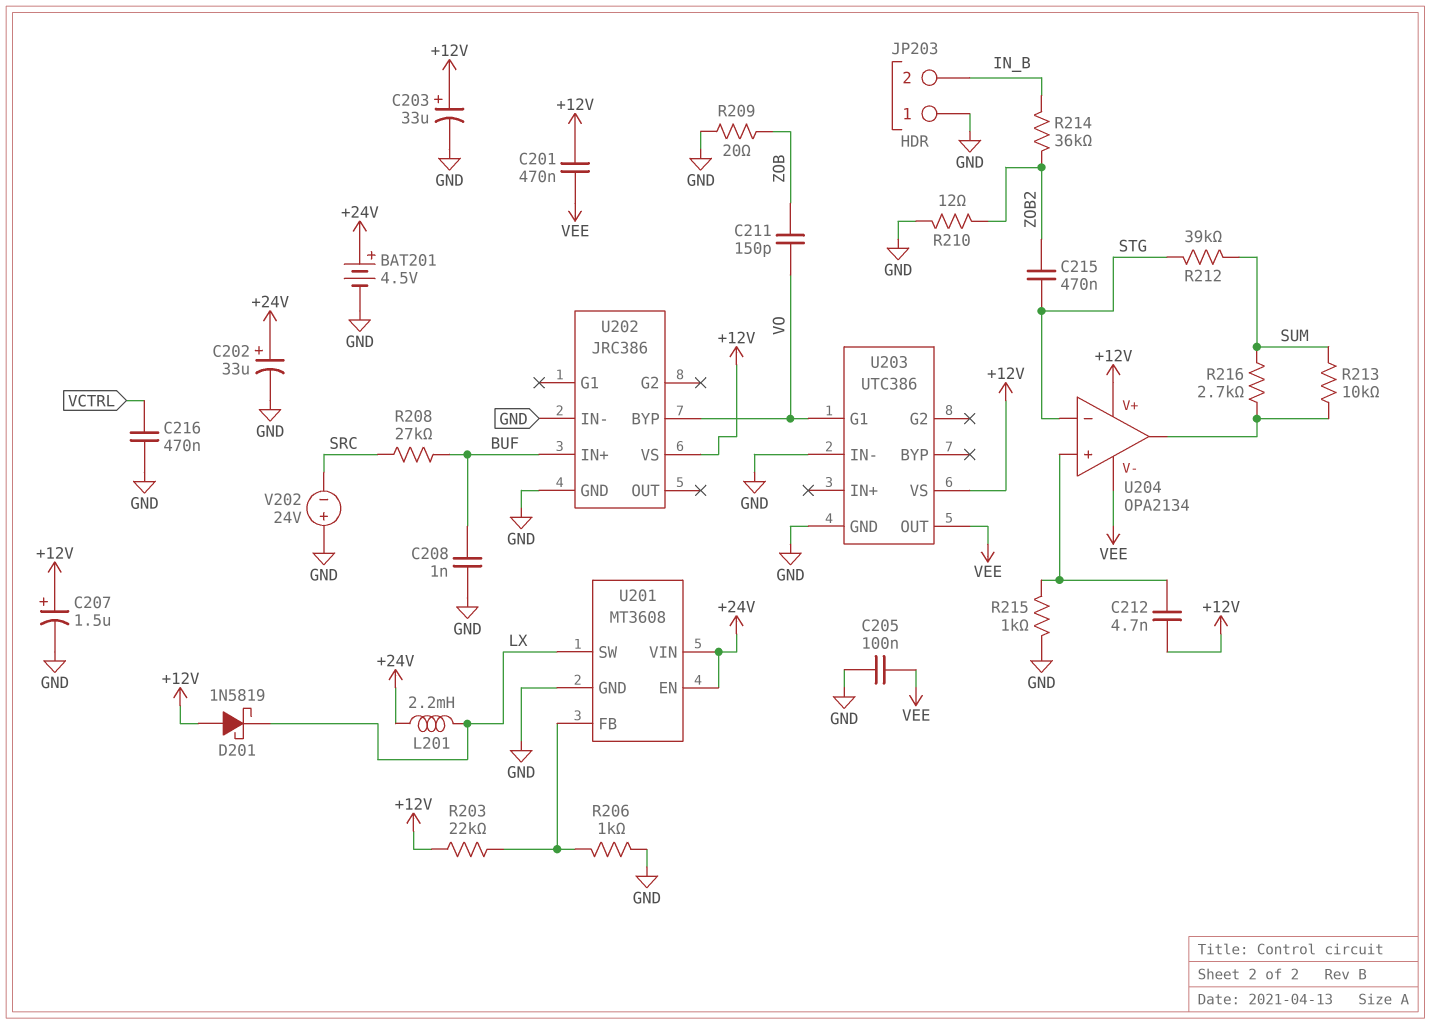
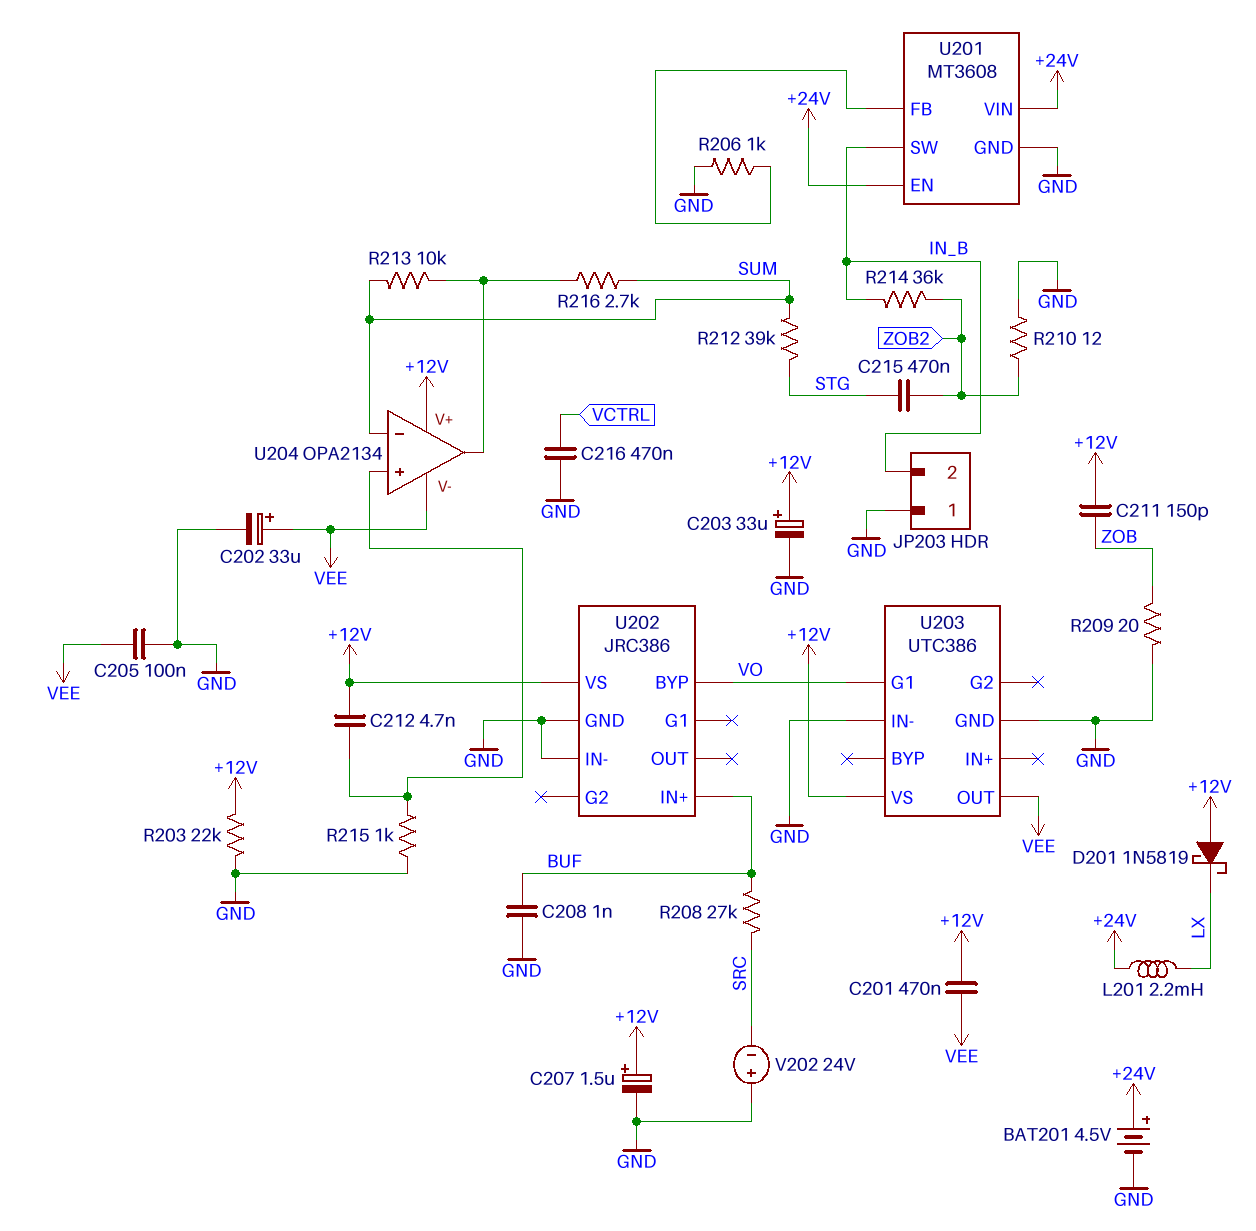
C202: 33uF (plus +24V, minus GND) -> 33uF (plus VEE, minus GND)
C211: 150pF (VO, ZOB) -> 150pF (+12V, ZOB)
R203: 22k (+12V, U201/FB) -> 22k (+12V, GND)
U201 pin SW: LX -> IN_B
U204 pin in-: STG -> SUM

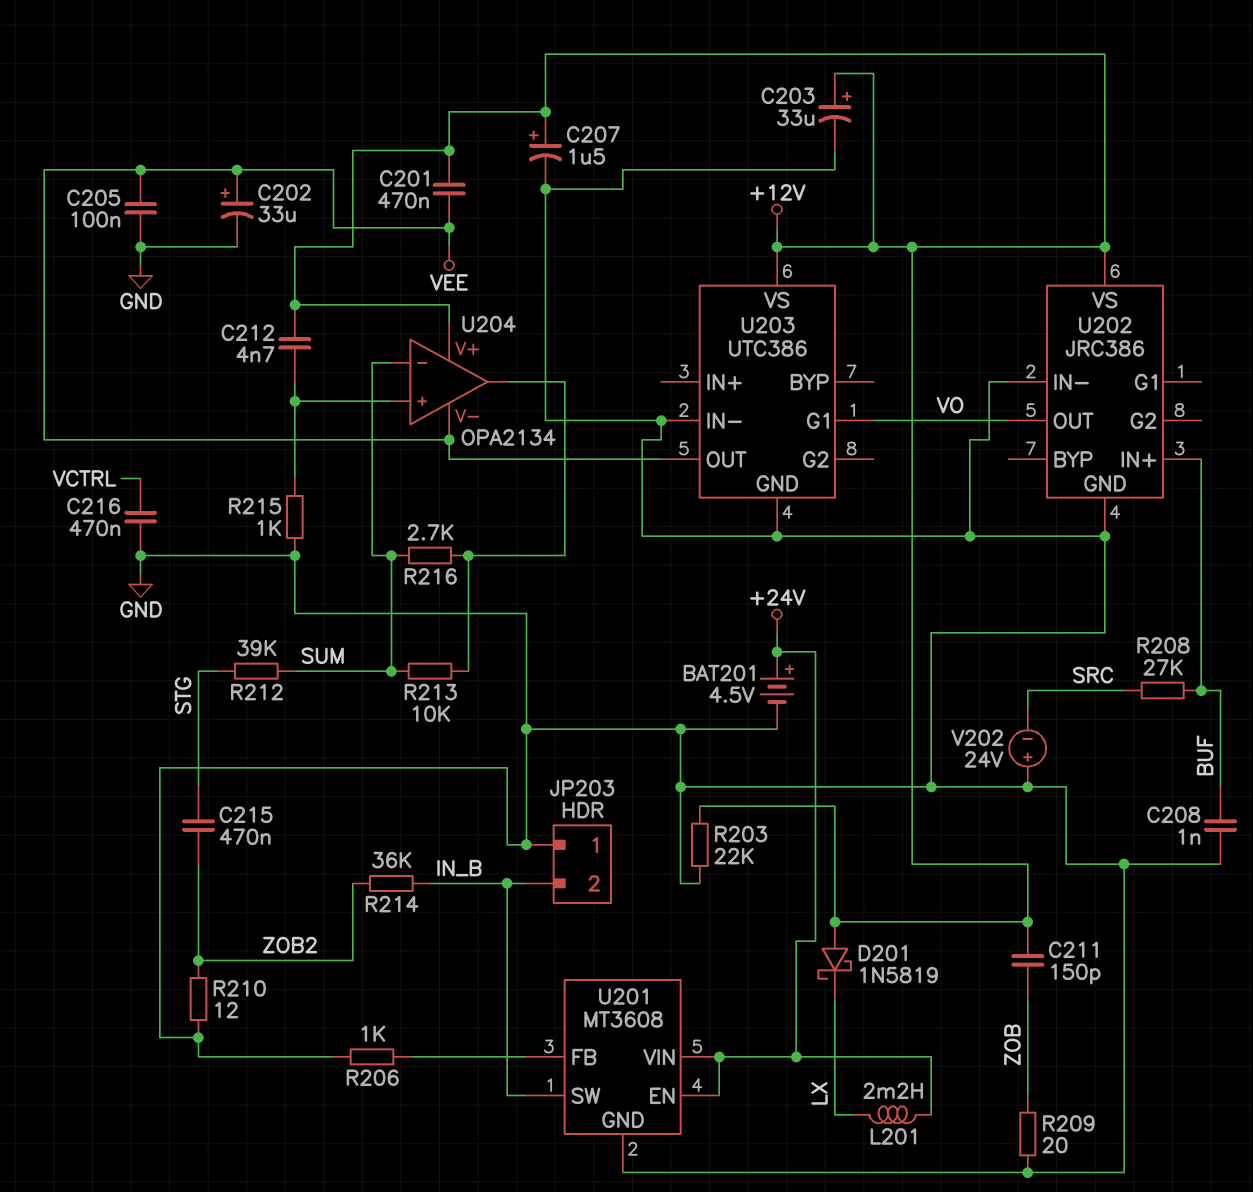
U202 pin BYP: VO -> none
U202 pin OUT: none -> VO

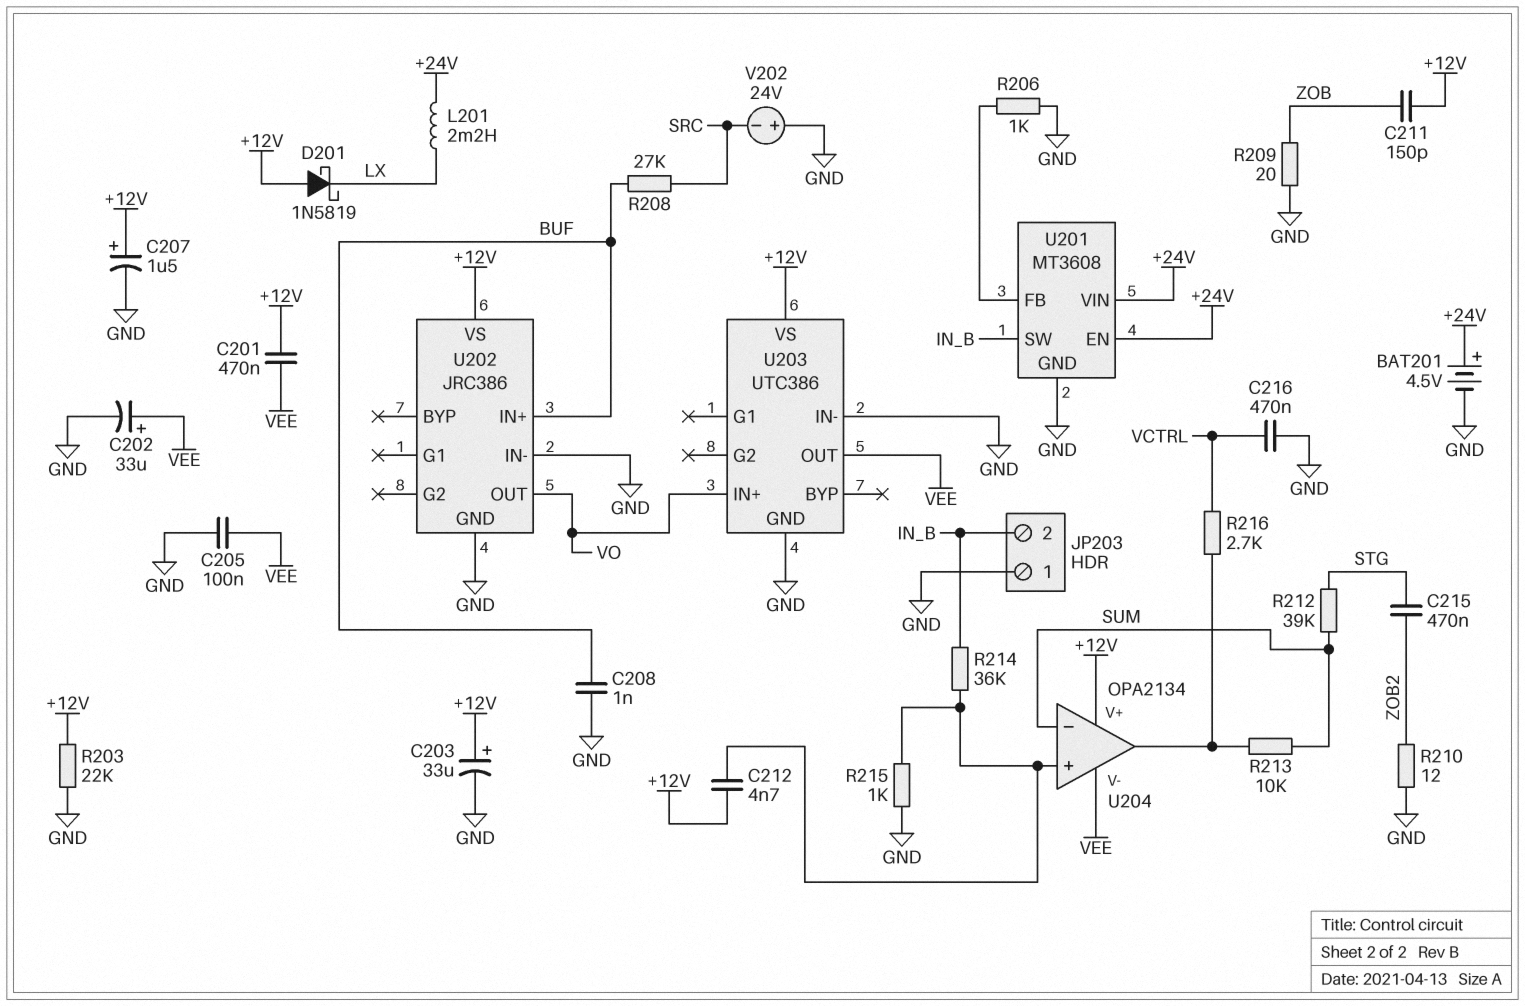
R214: 36k (IN_B, ZOB2) -> 36k (IN_B, U204/in+)
R216: 2.7k (SUM, U204/out) -> 2.7k (U204/out, VCTRL)
U203 pin G1: VO -> none
U203 pin IN+: none -> VO

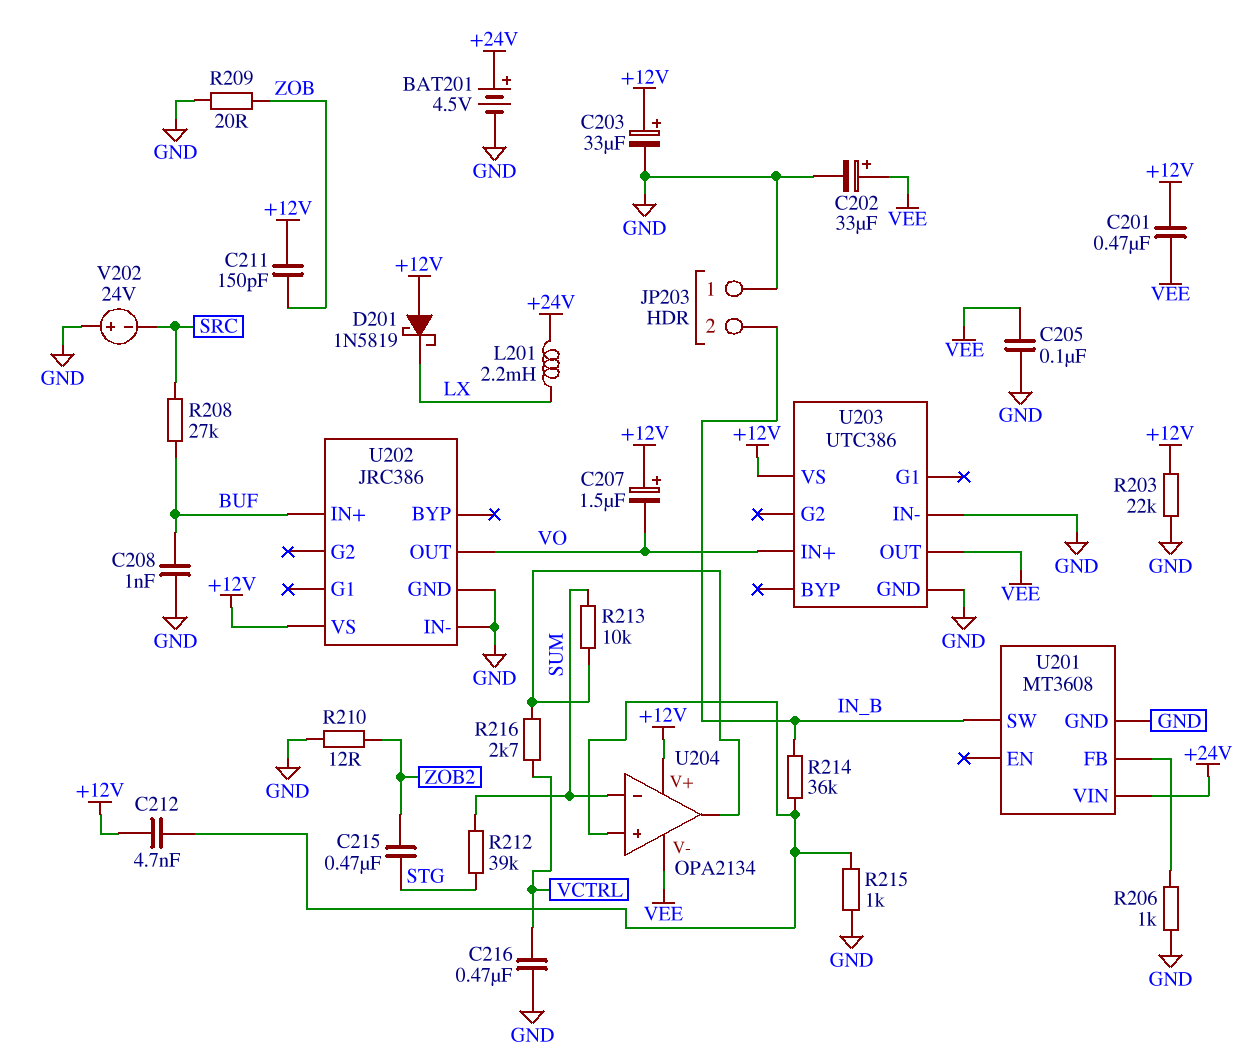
C207: 1.5uF (plus +12V, minus GND) -> 1.5uF (plus +12V, minus VO)
U201 pin EN: +24V -> none

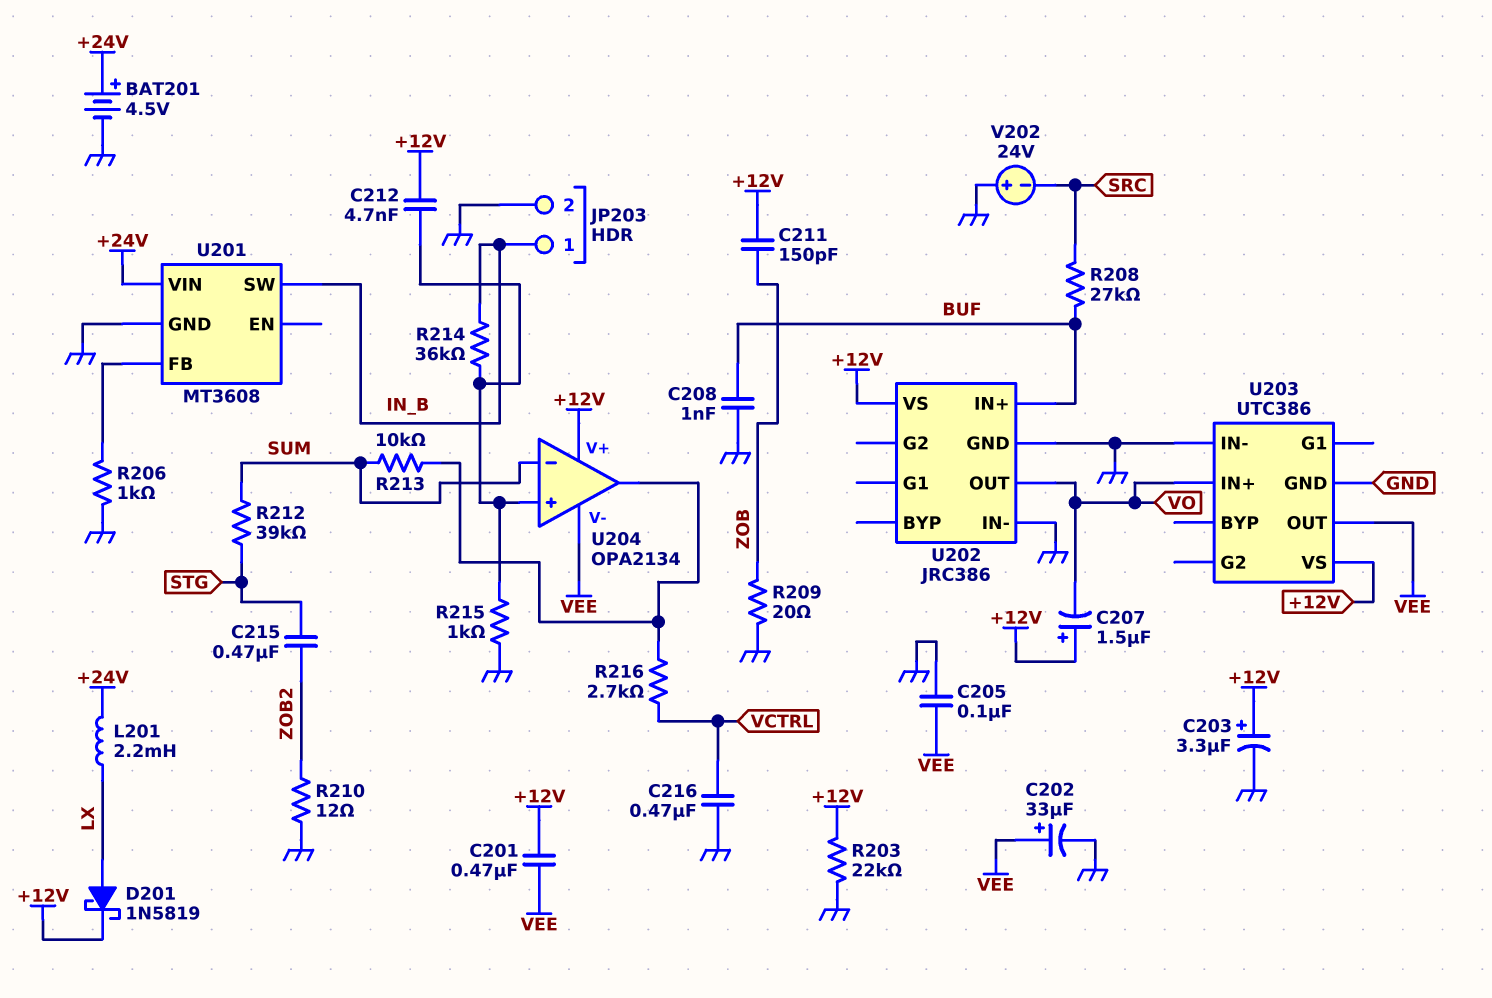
C203: 33uF (plus +12V, minus GND) -> 3.3uF (plus +12V, minus GND)
D201: schottky 1N5819 (A +12V, K LX) -> schottky 1N5819 (A LX, K +12V)
JP203 pin 1: GND -> IN_B
JP203 pin 2: IN_B -> GND

